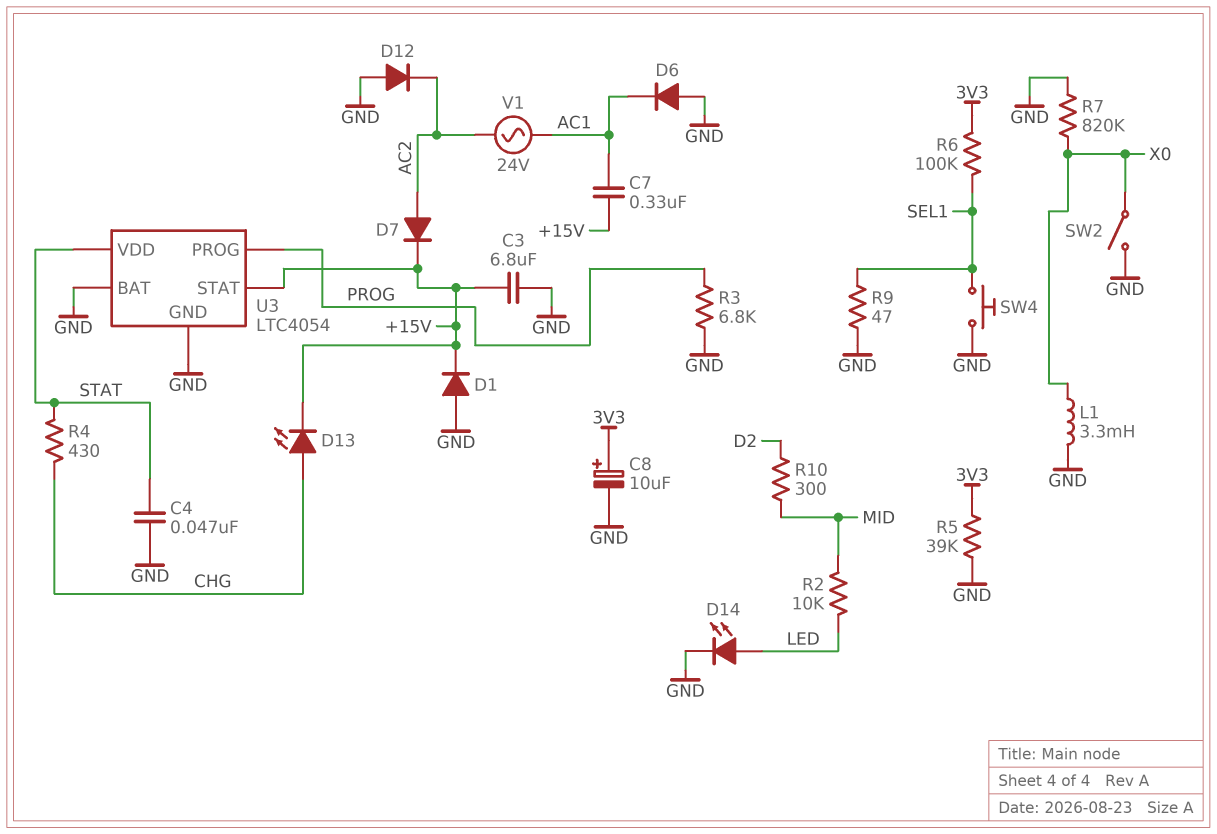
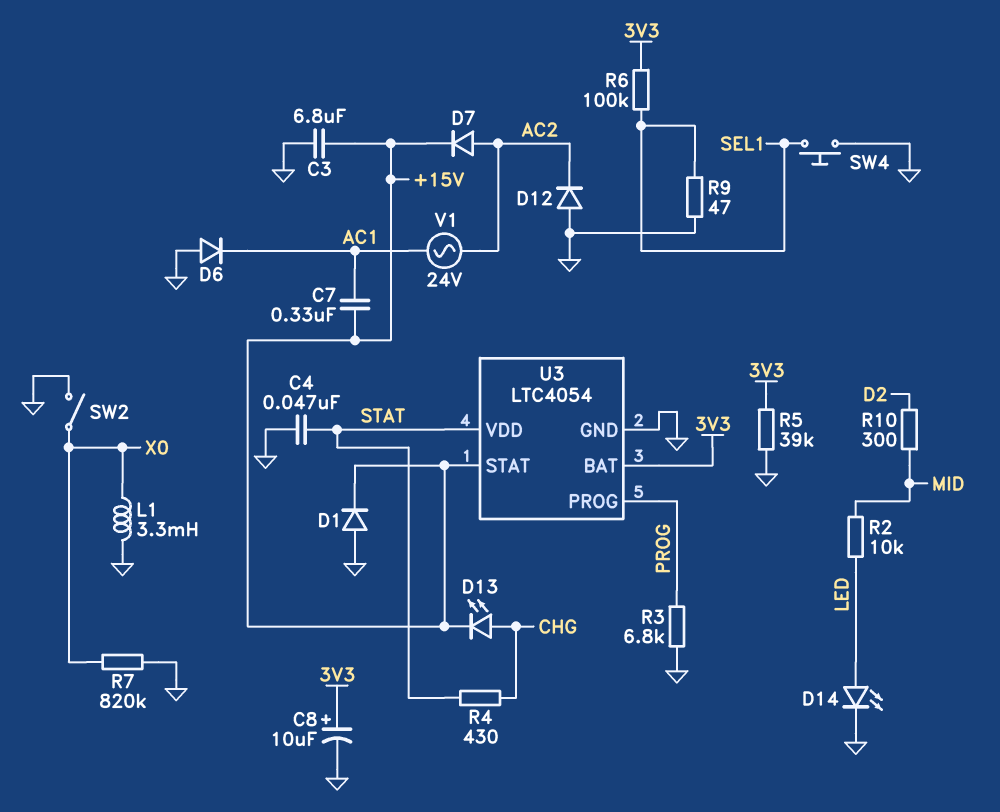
U3 pin BAT: GND -> 3V3

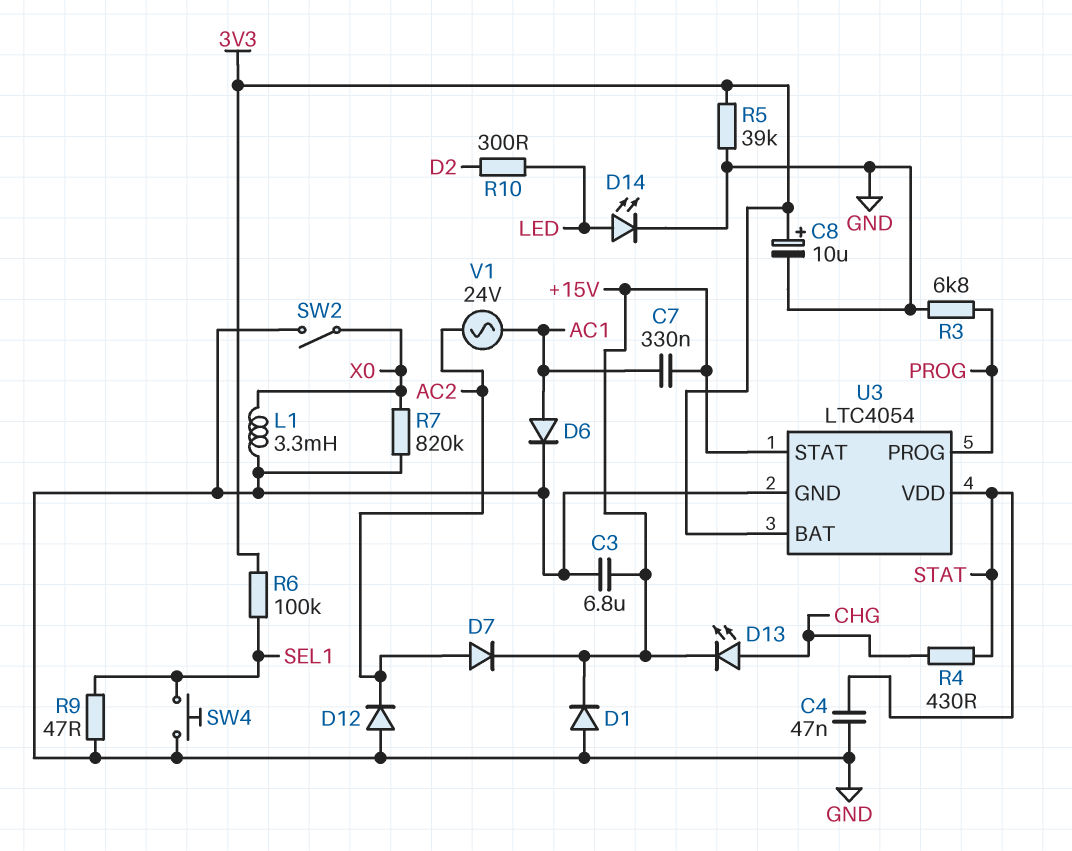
D6: diode (A GND, K AC1) -> diode (A AC1, K GND)
R2: 10k (LED, MID) -> none
R10: 300 (D2, MID) -> 300 (D2, LED)

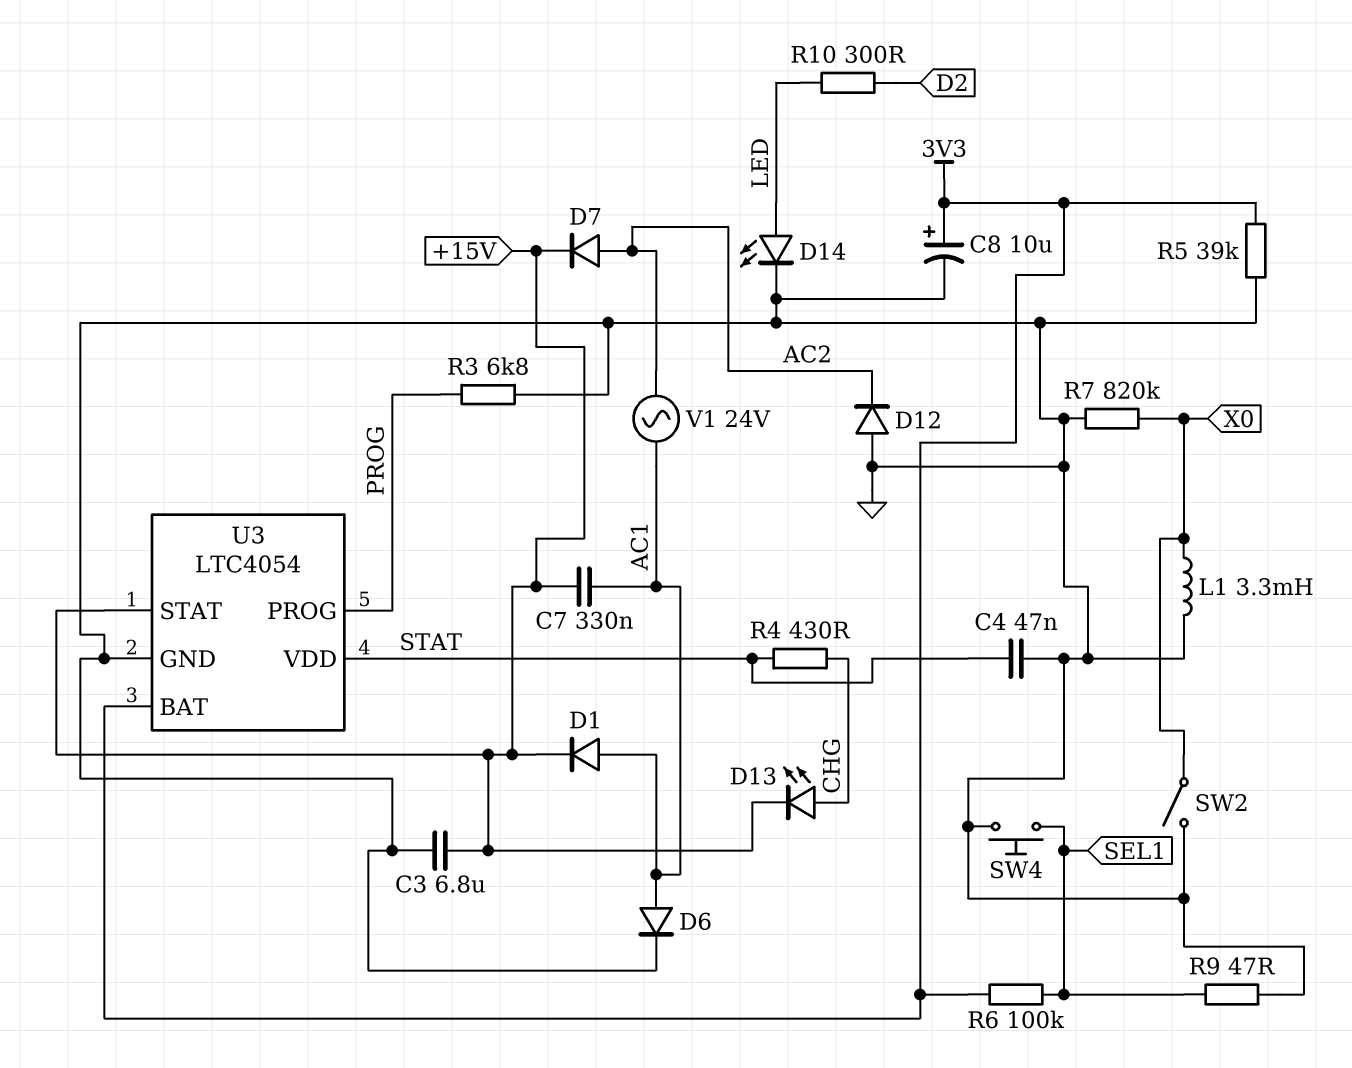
D1: diode (A GND, K +15V) -> diode (A AC1, K +15V)

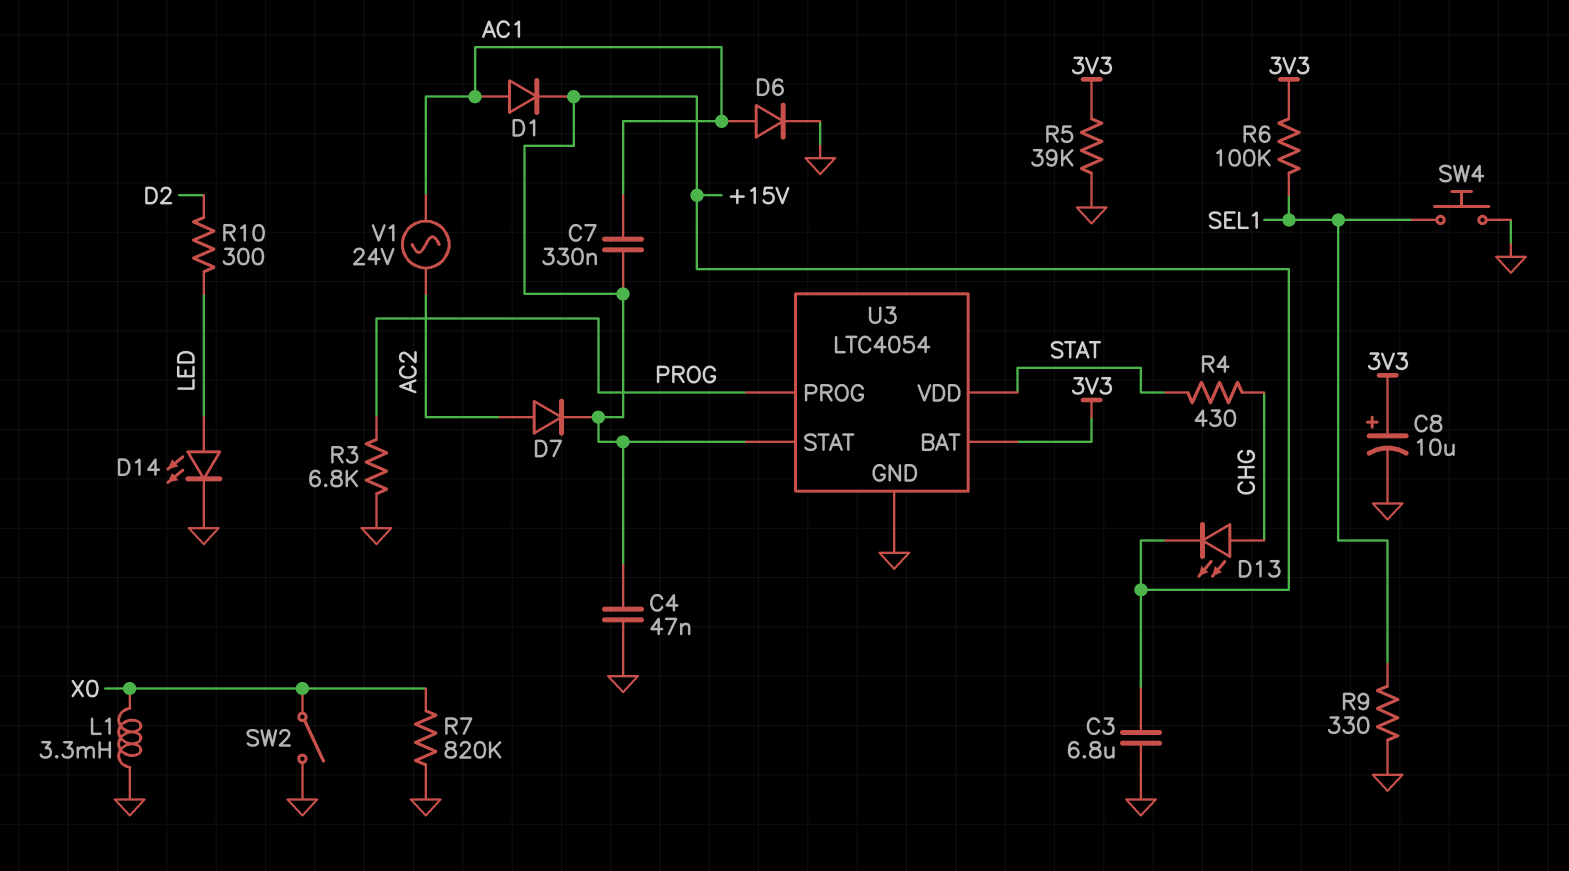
C4: 47nF (GND, STAT) -> 47nF (+15V, GND)
D12: diode (A GND, K AC2) -> none
R9: 47 (GND, SEL1) -> 330 (GND, SEL1)

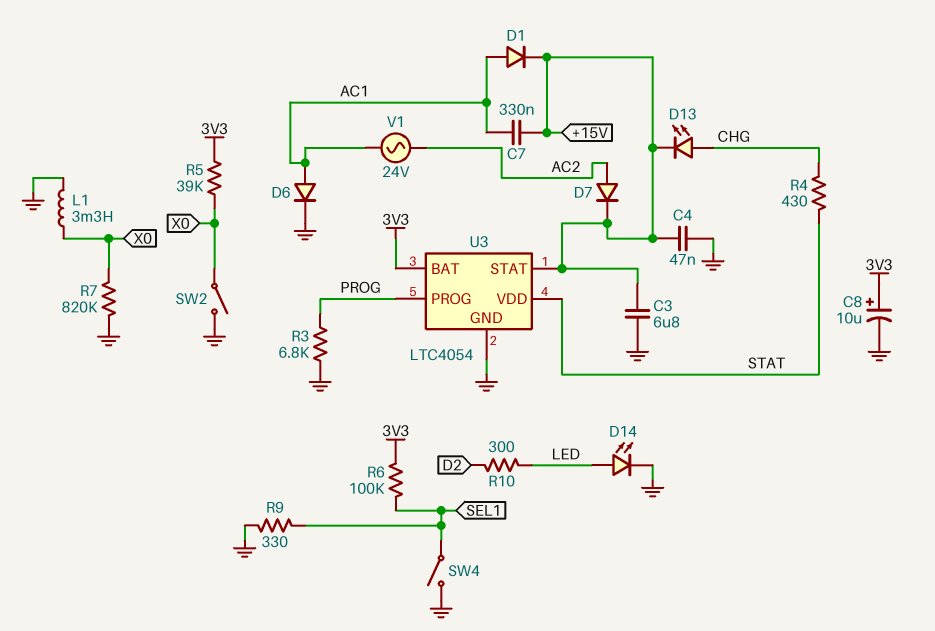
R5: 39k (3V3, GND) -> 39k (3V3, X0)
SW4: button (GND, SEL1) -> switch (GND, SEL1)

